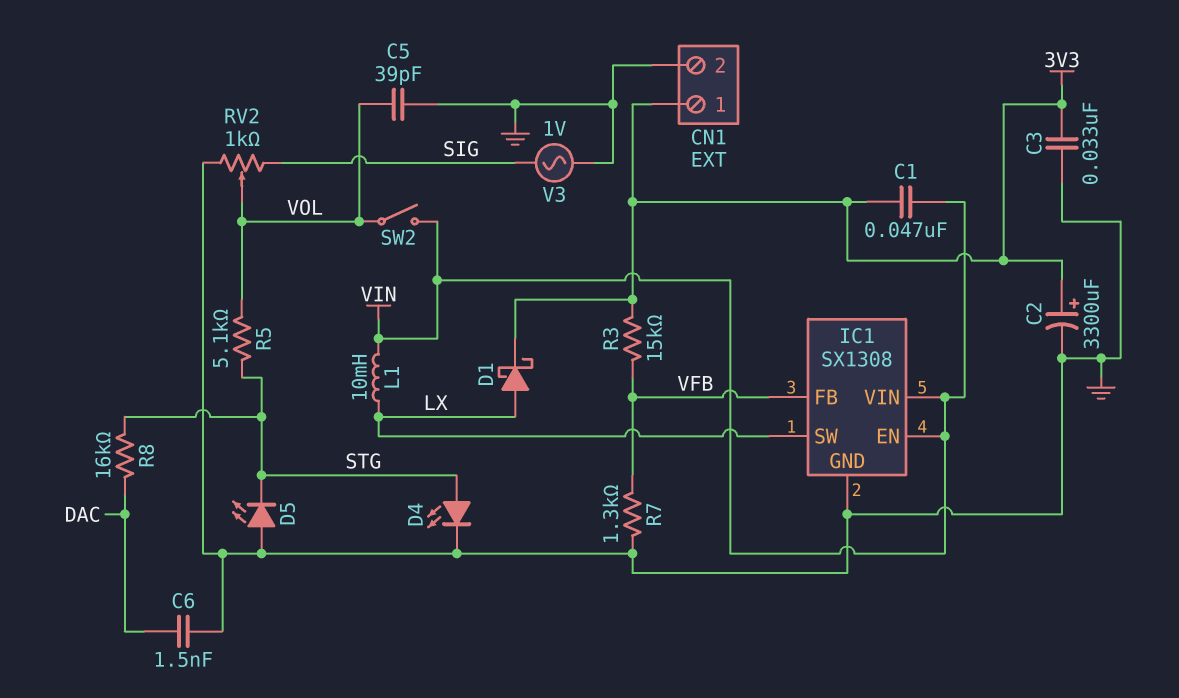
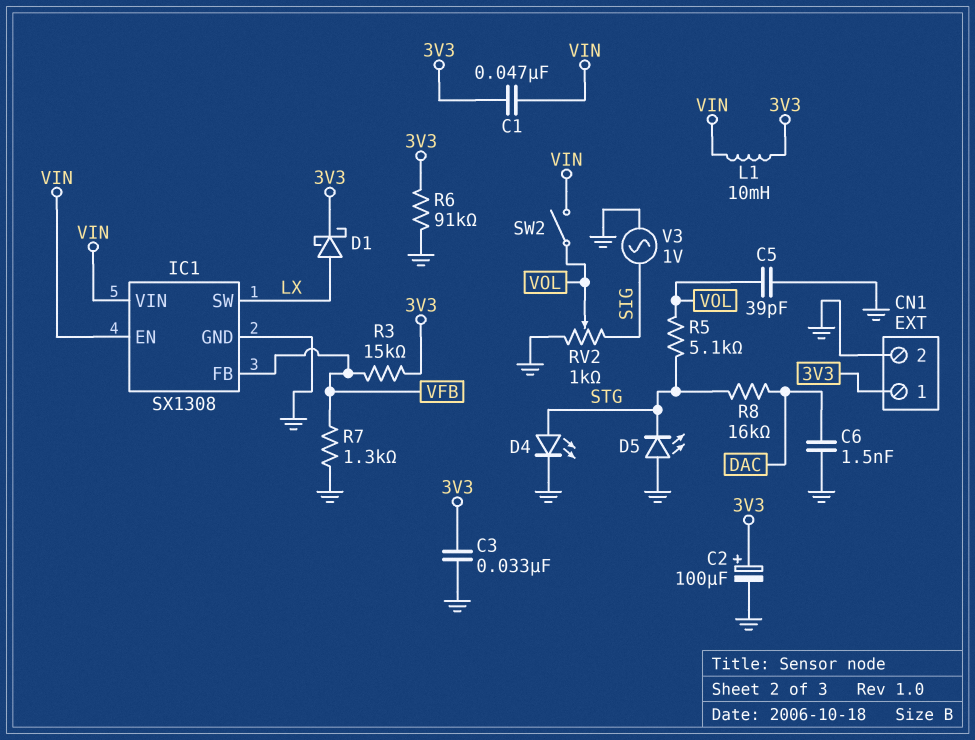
C2: 3300uF (plus 3V3, minus GND) -> 100uF (plus 3V3, minus GND)
L1: 10mH (LX, VIN) -> 10mH (3V3, VIN)
R6: none -> 91k (3V3, GND)

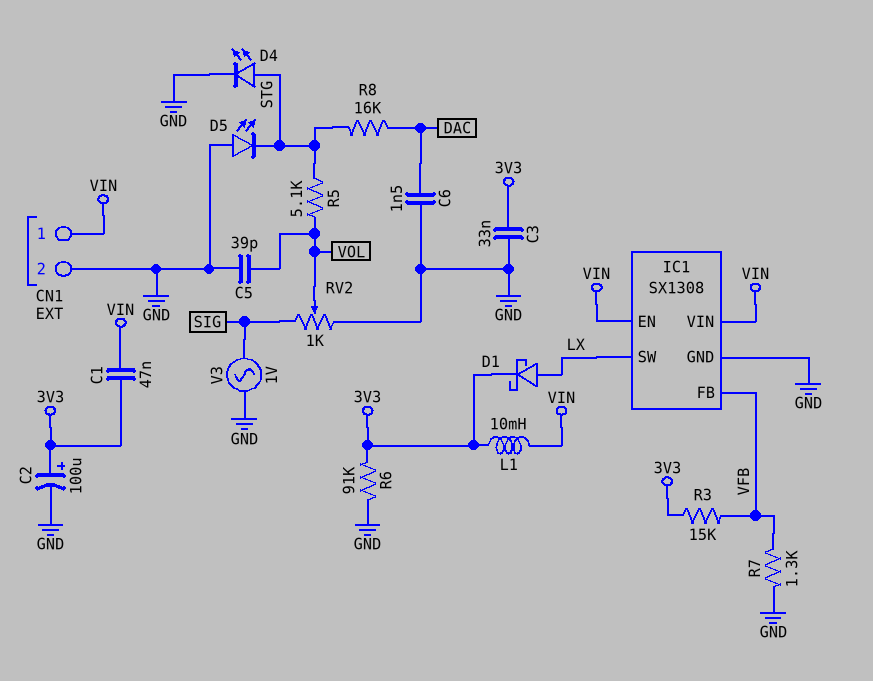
CN1 pin 1: 3V3 -> VIN
SW2: switch (VIN, VOL) -> none

